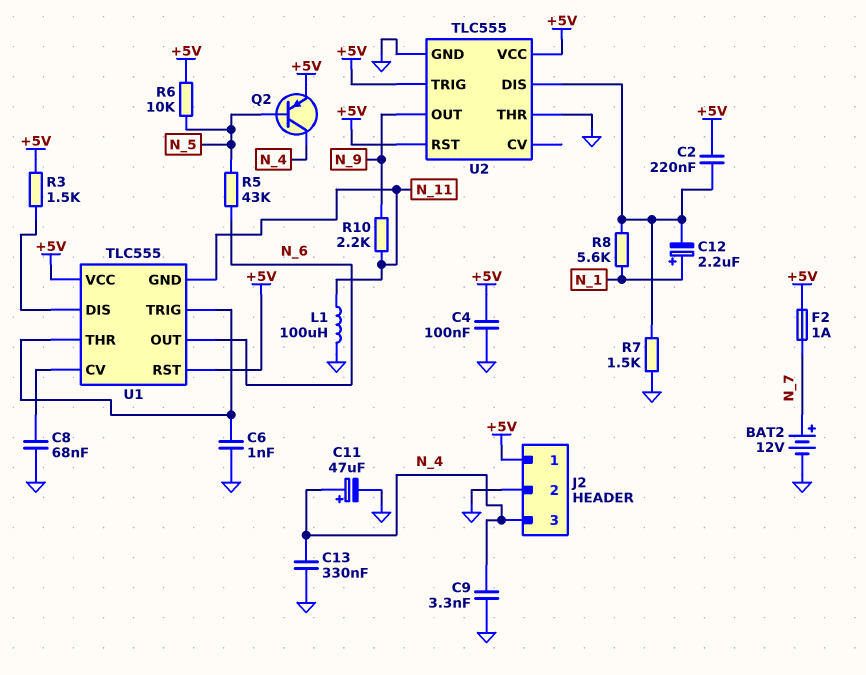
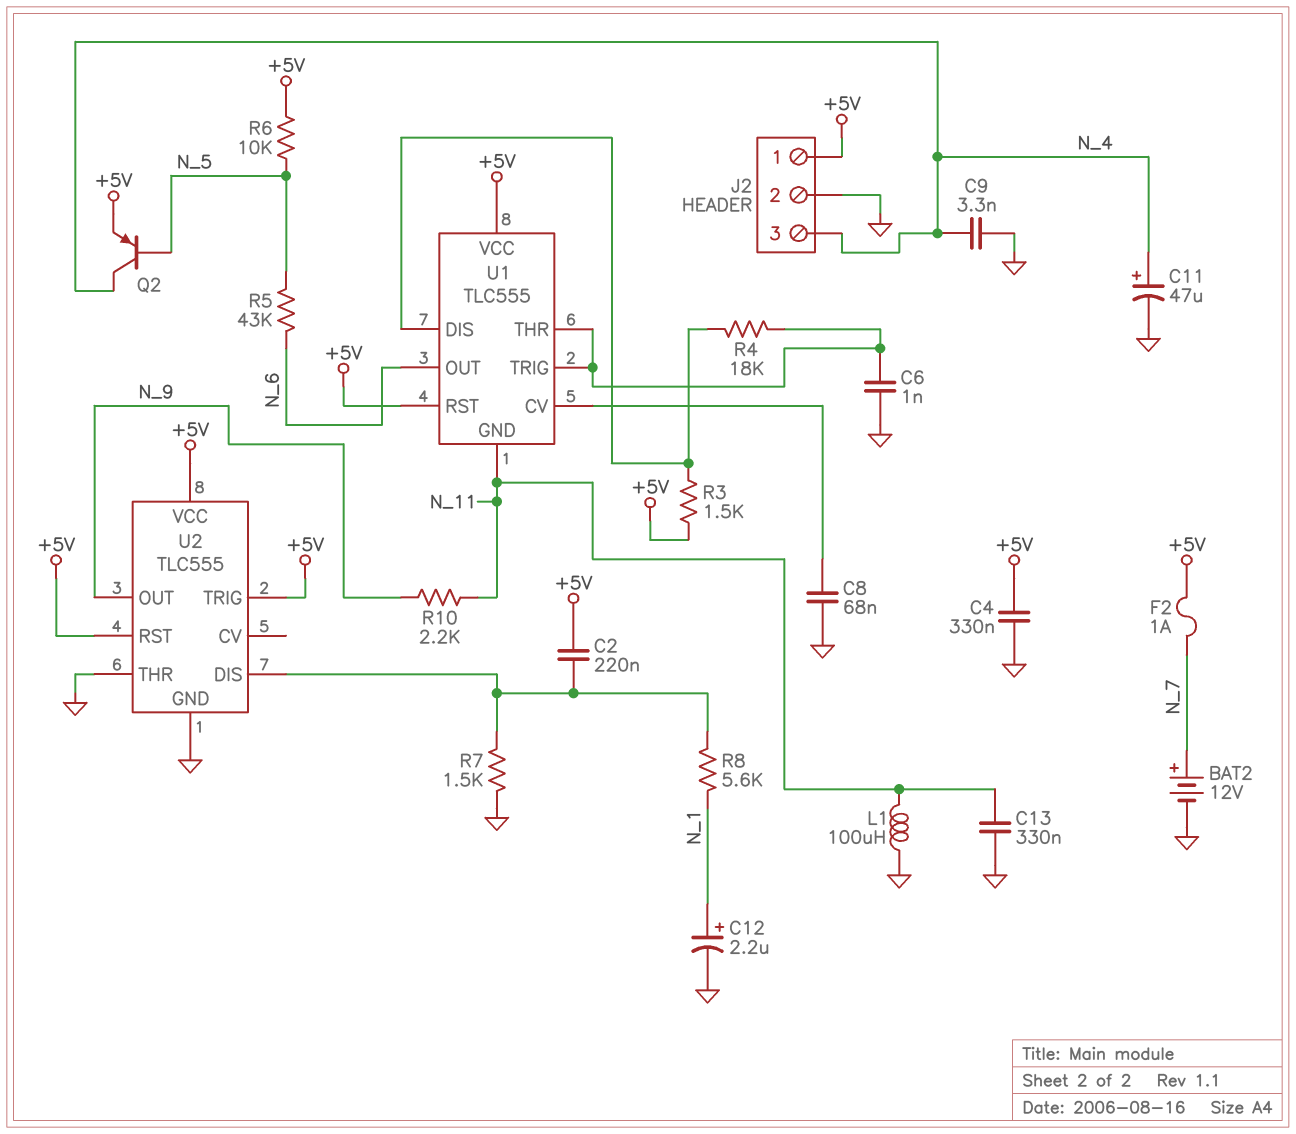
C4: 100nF (+5V, GND) -> 330nF (+5V, GND)
C12: 2.2uF (plus N_1, minus U2/DIS) -> 2.2uF (plus N_1, minus GND)
C13: 330nF (GND, N_4) -> 330nF (GND, N_11)
R4: none -> 18k (U1/DIS, U1/THR)

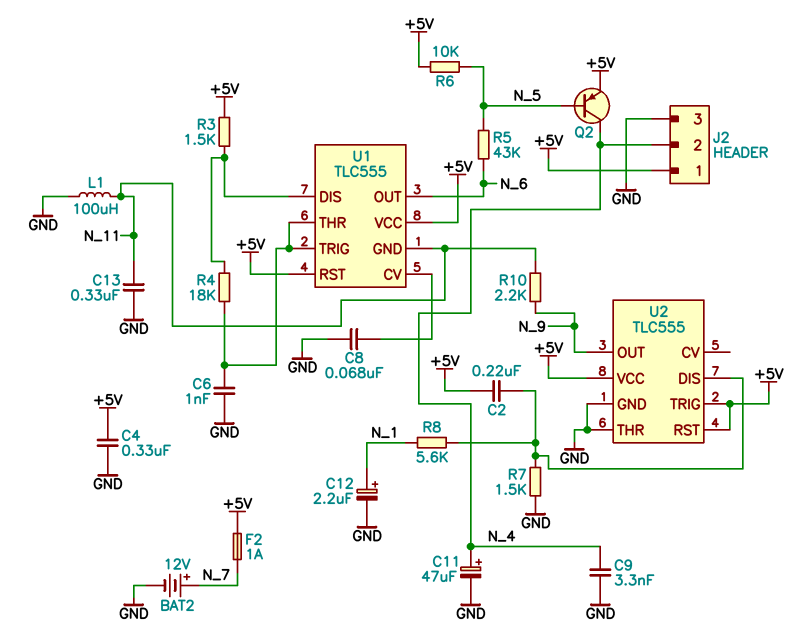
J2 pin 2: GND -> N_4
J2 pin 3: N_4 -> GND

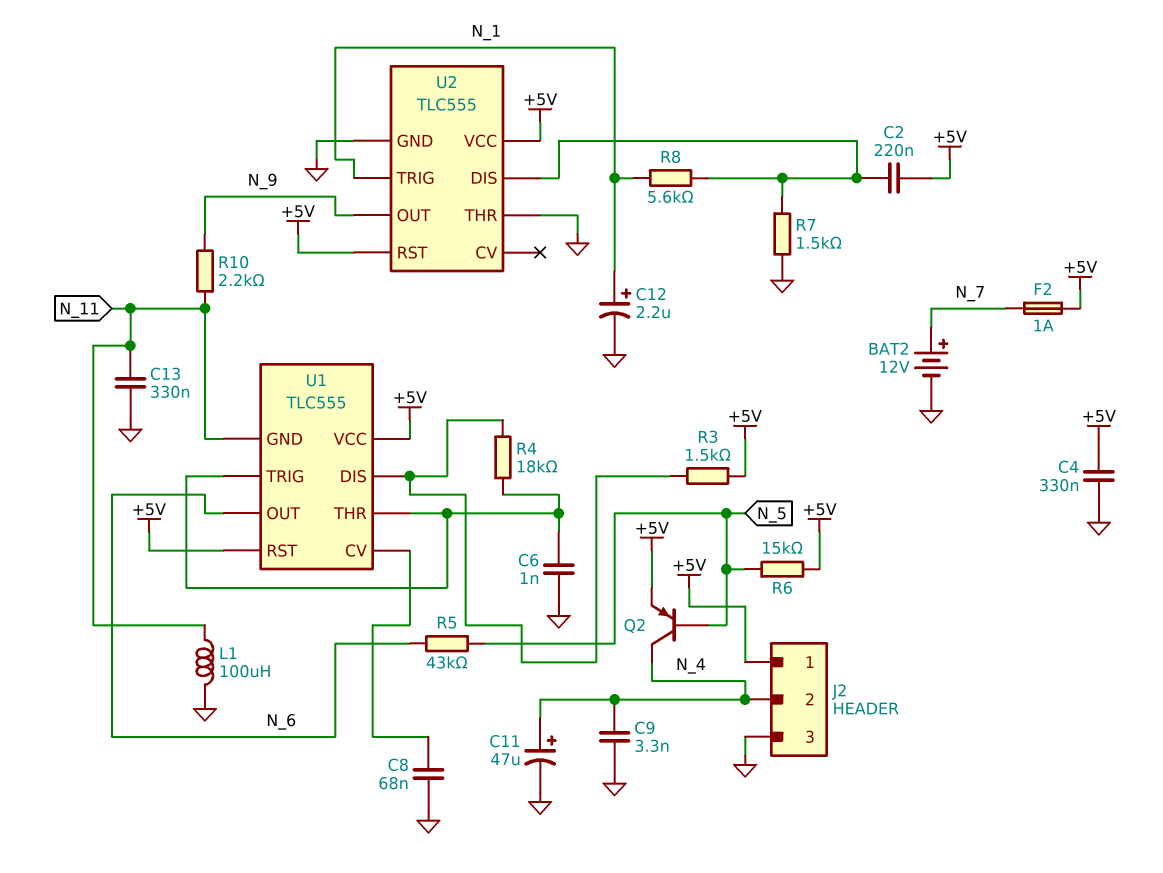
R6: 10k (+5V, N_5) -> 15k (+5V, N_5)
U2 pin TRIG: +5V -> N_1

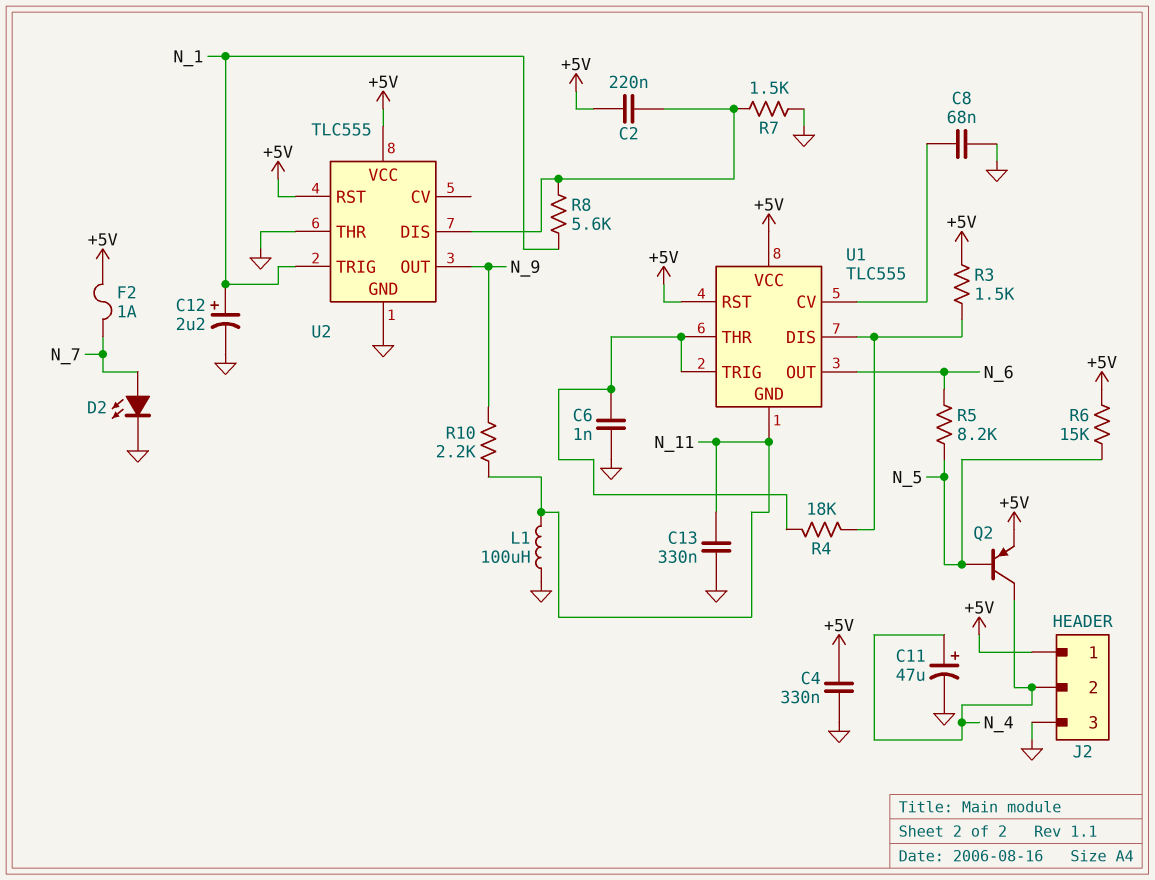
BAT2: 12V (plus N_7, minus GND) -> none
C9: 3.3nF (GND, N_4) -> none
D2: none -> LED (A N_7, K GND)
R5: 43k (N_5, N_6) -> 8.2k (N_5, N_6)

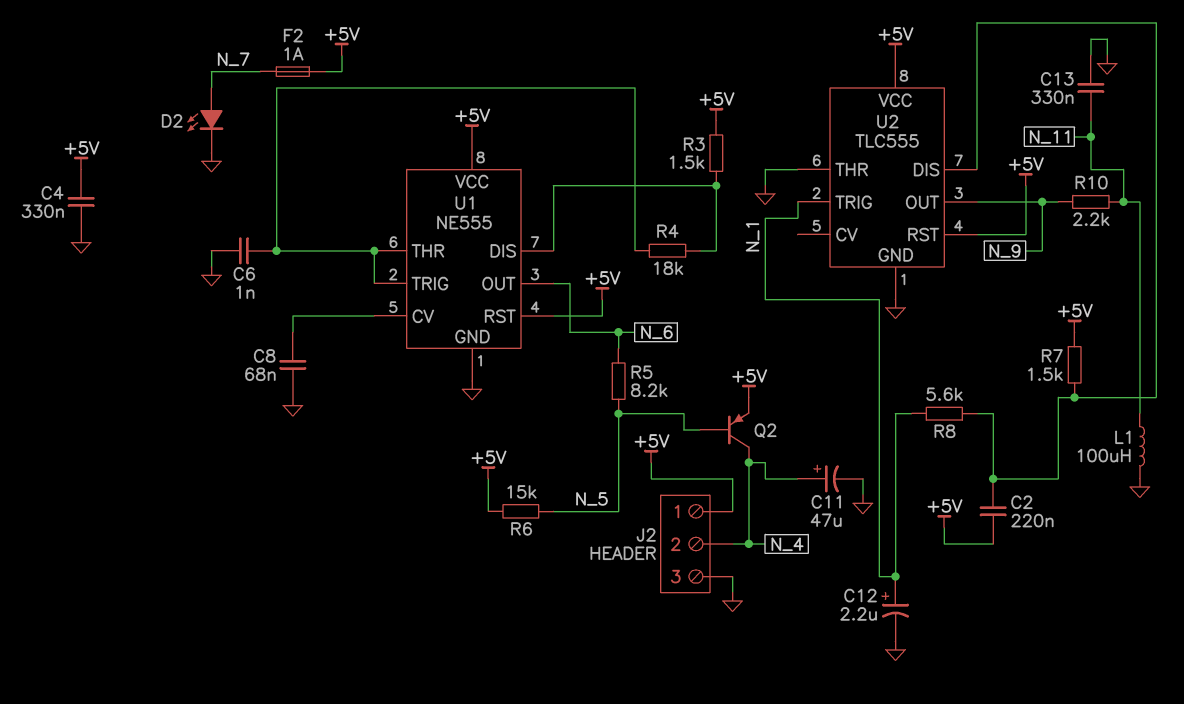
R7: 1.5k (GND, U2/DIS) -> 1.5k (+5V, U2/DIS)
U1: TLC555 -> NE555
U1 pin GND: N_11 -> GND

